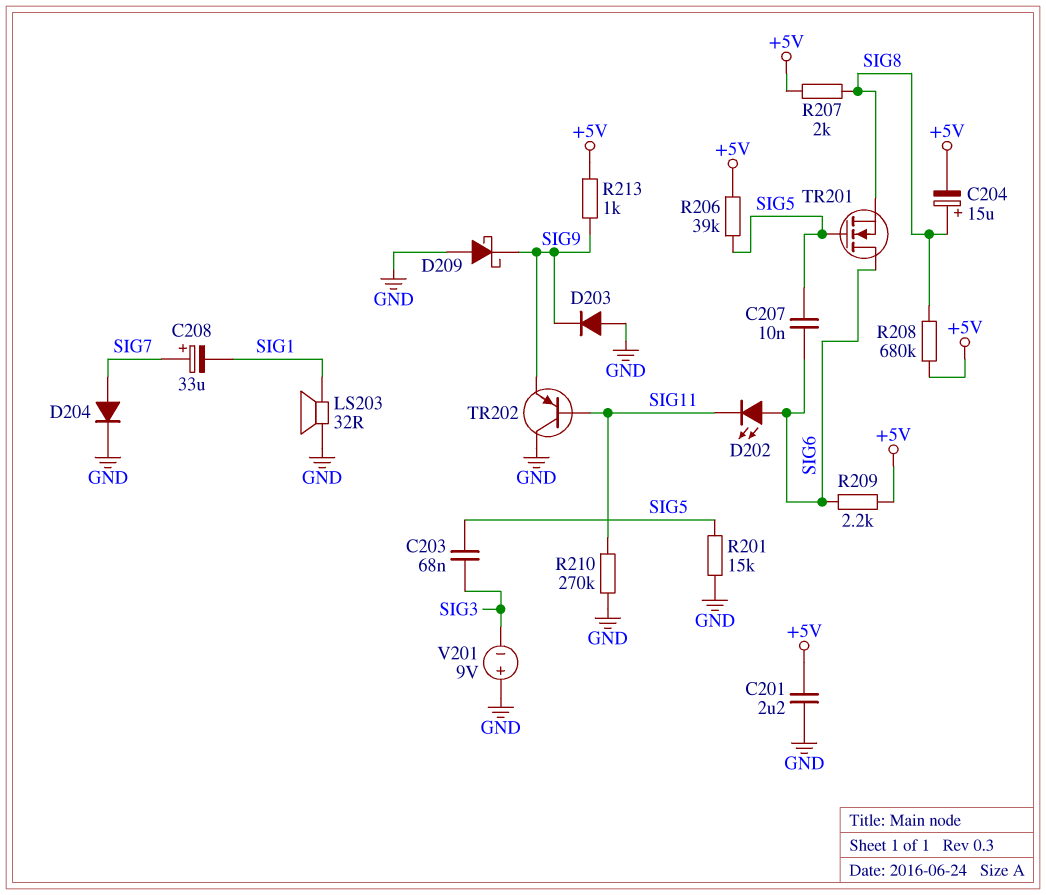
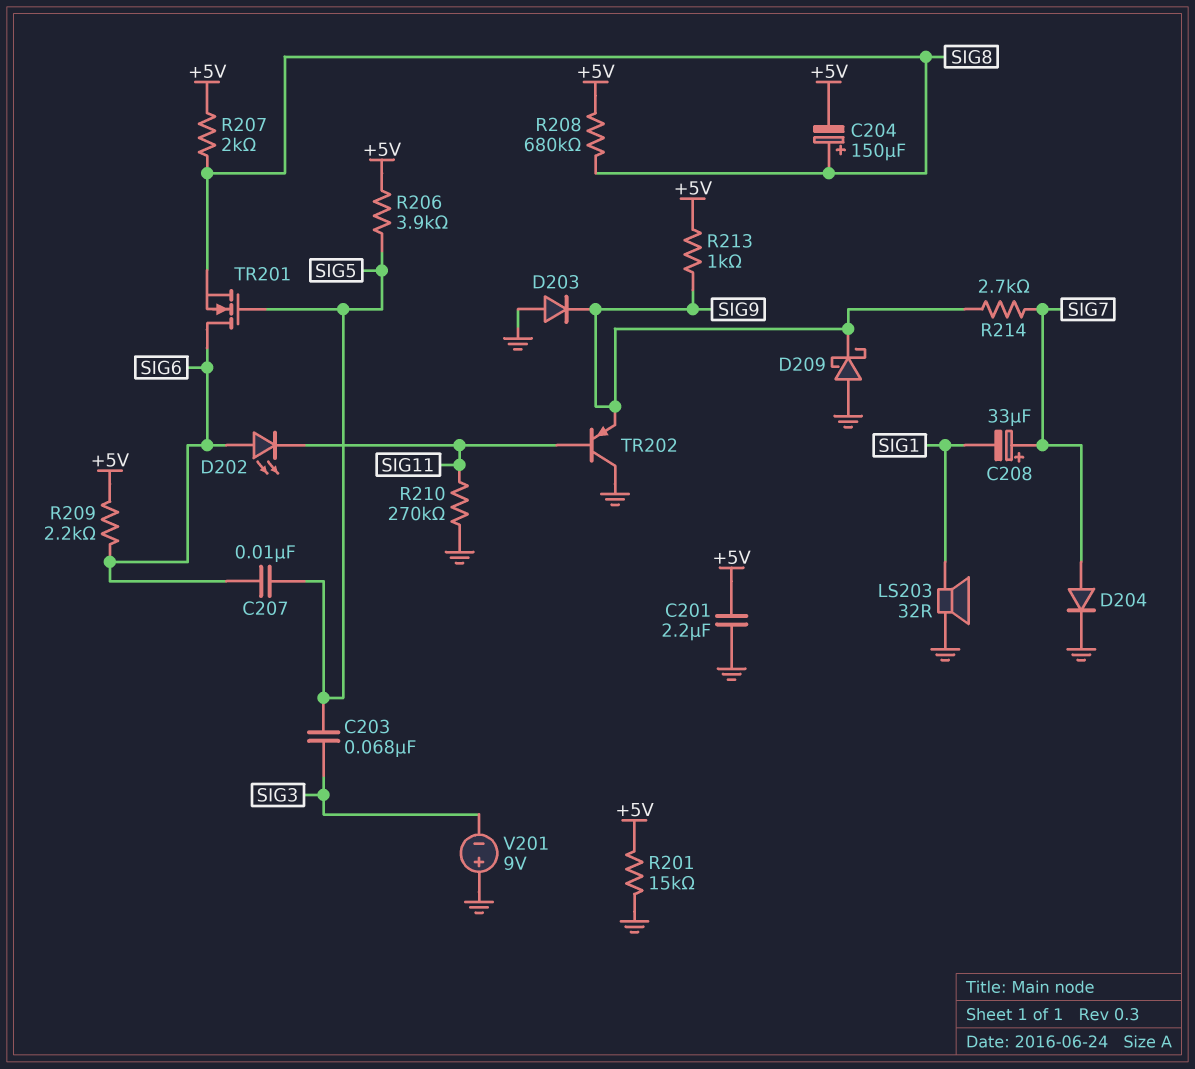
C204: 15uF (plus SIG8, minus +5V) -> 150uF (plus SIG8, minus +5V)
R201: 15k (GND, SIG5) -> 15k (+5V, GND)
R206: 39k (+5V, SIG5) -> 3.9k (+5V, SIG5)
R214: none -> 2.7k (SIG7, SIG9)

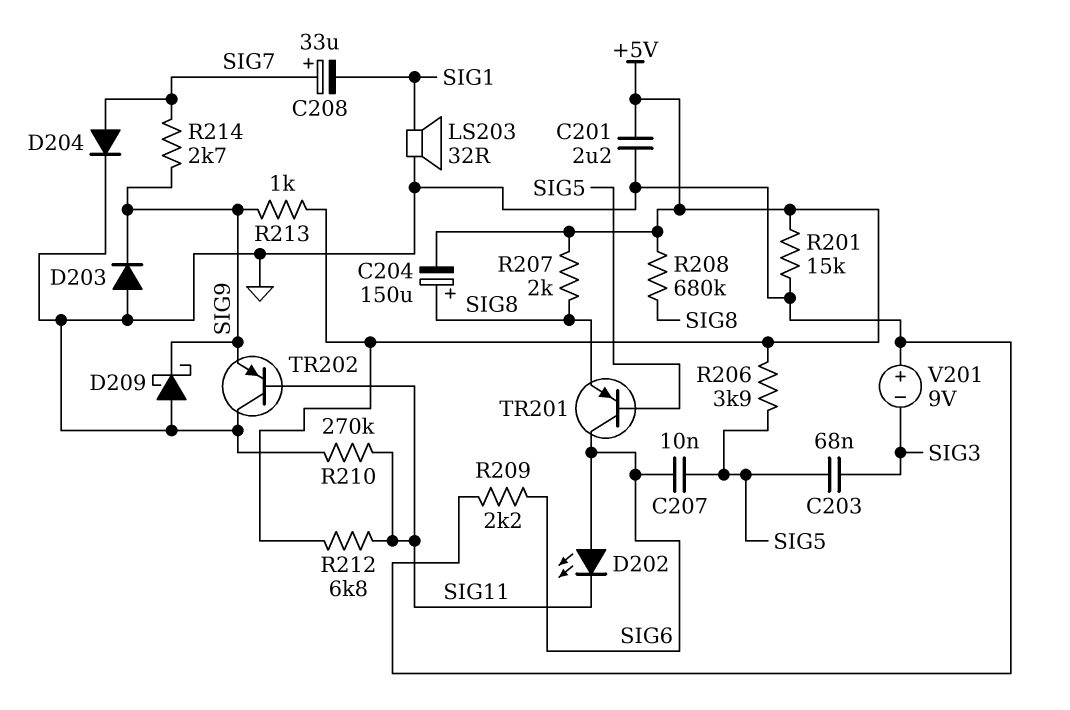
R209: 2.2k (+5V, SIG6) -> 2.2k (GND, SIG6)
R212: none -> 6.8k (+5V, SIG11)
TR201: NMOS (G SIG5, D SIG6, S SIG8) -> PNP (B SIG5, C SIG6, E SIG8)

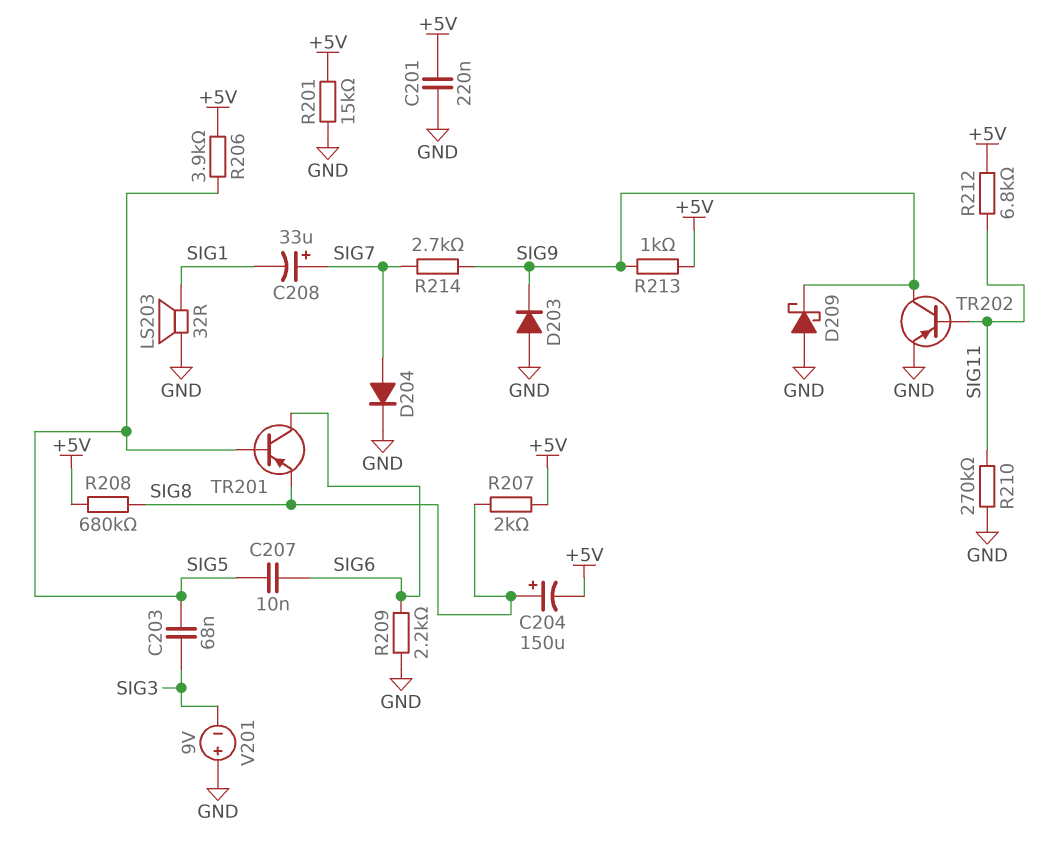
C201: 2.2uF (+5V, GND) -> 220nF (+5V, GND)
D202: LED (A SIG6, K SIG11) -> none
TR202: PNP (B SIG11, C GND, E SIG9) -> PNP (B SIG11, C SIG9, E GND)

